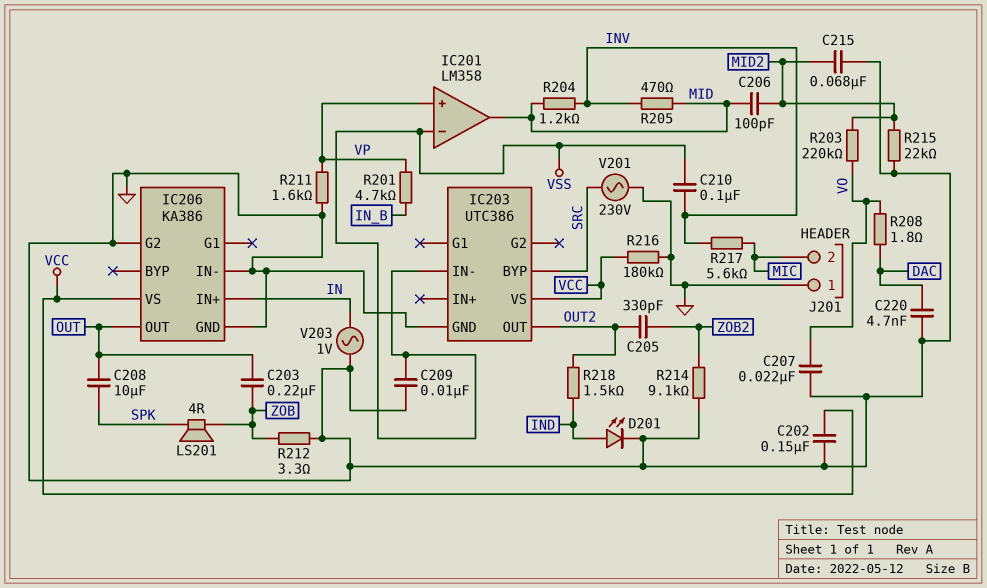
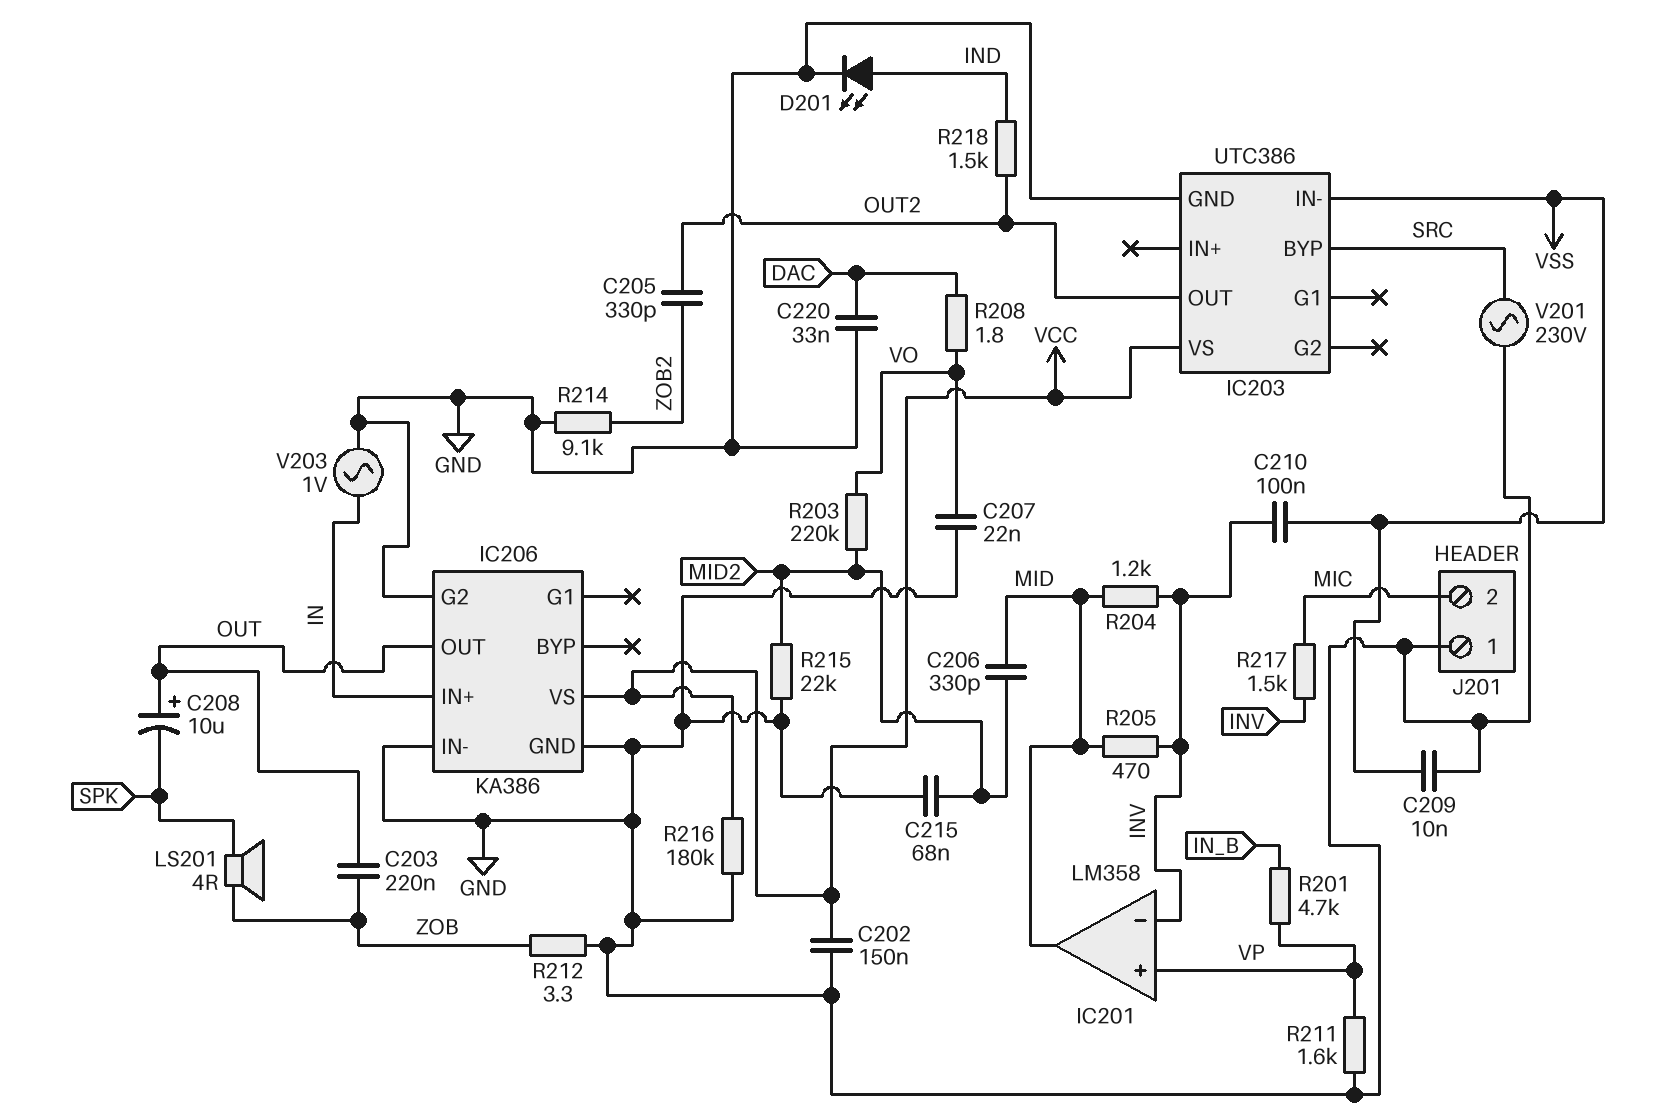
C206: 100pF (MID, MID2) -> 330pF (MID, MID2)
C208: 10uF (OUT, SPK) -> 10uF (plus OUT, minus SPK)
C220: 4.7nF (DAC, GND) -> 33nF (DAC, GND)
IC201 pin in-: VSS -> INV
R217: 5.6k (INV, MIC) -> 1.5k (INV, MIC)

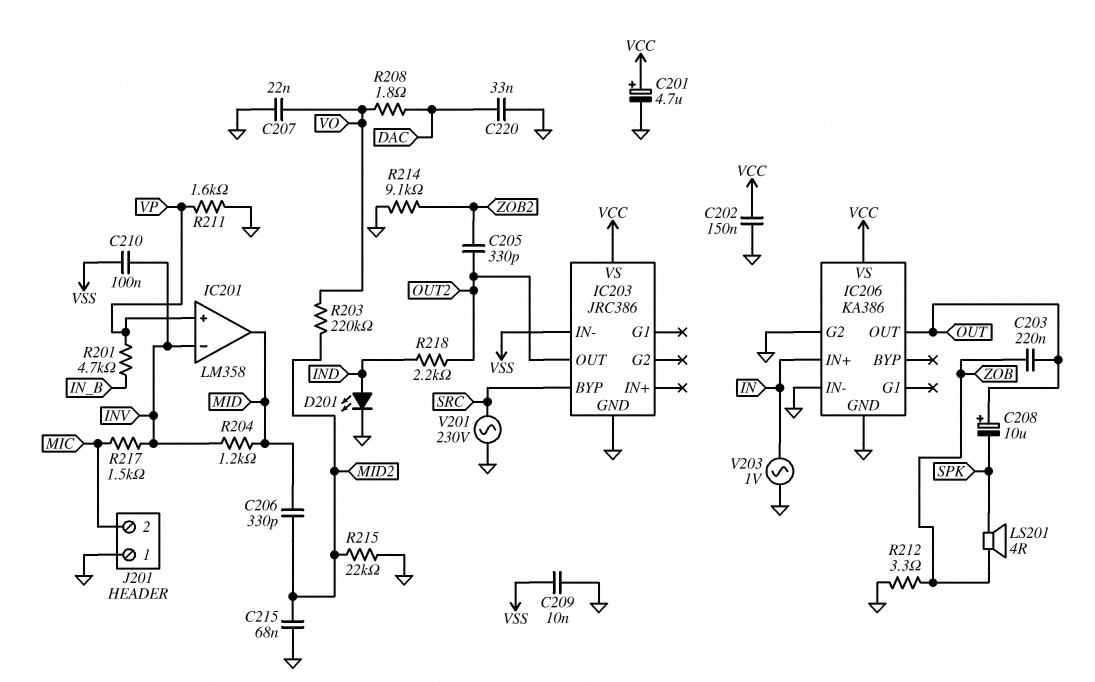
C201: none -> 4.7uF (plus VCC, minus GND)
IC203: UTC386 -> JRC386
R205: 470 (INV, MID) -> none
R216: 180k (GND, VCC) -> none
R218: 1.5k (IND, OUT2) -> 2.2k (IND, OUT2)

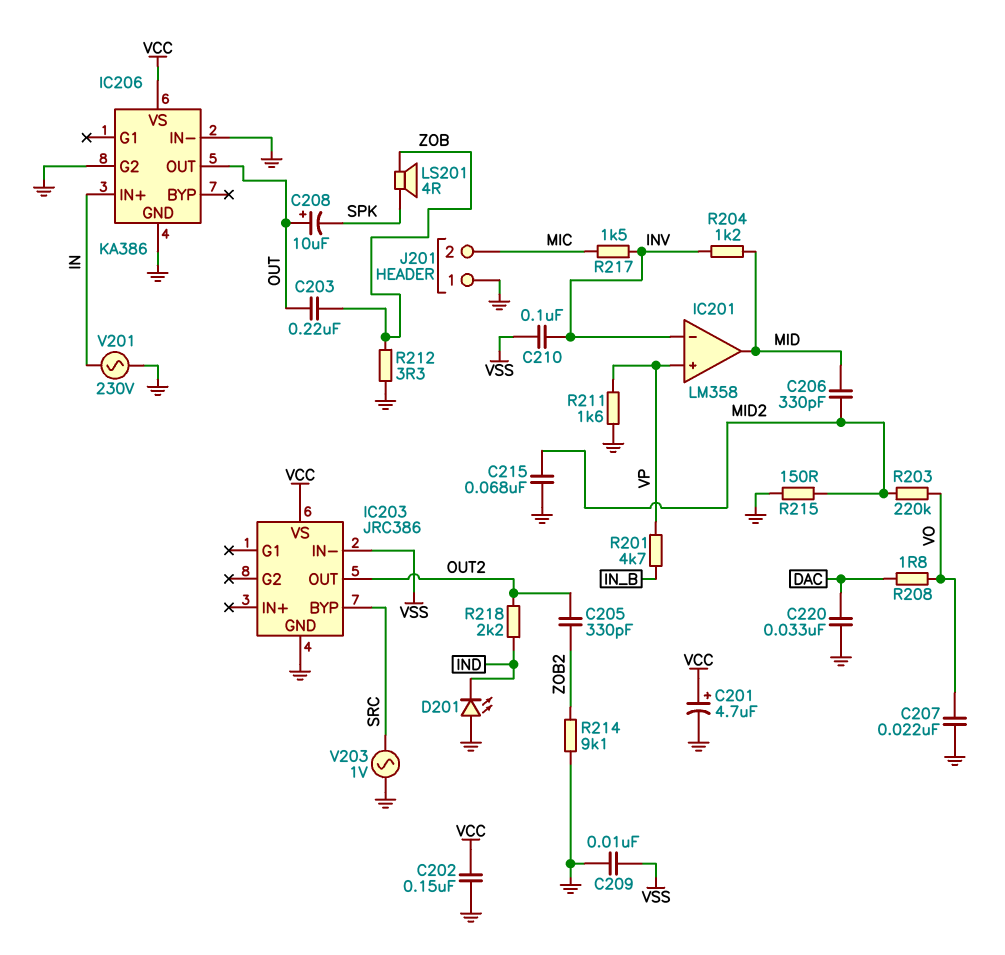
D201: LED (A IND, K GND) -> LED (A GND, K IND)
R215: 22k (GND, MID2) -> 150 (GND, MID2)
V201: AC 230V (GND, SRC) -> AC 230V (GND, IN)
V203: AC 1V (GND, IN) -> AC 1V (GND, SRC)

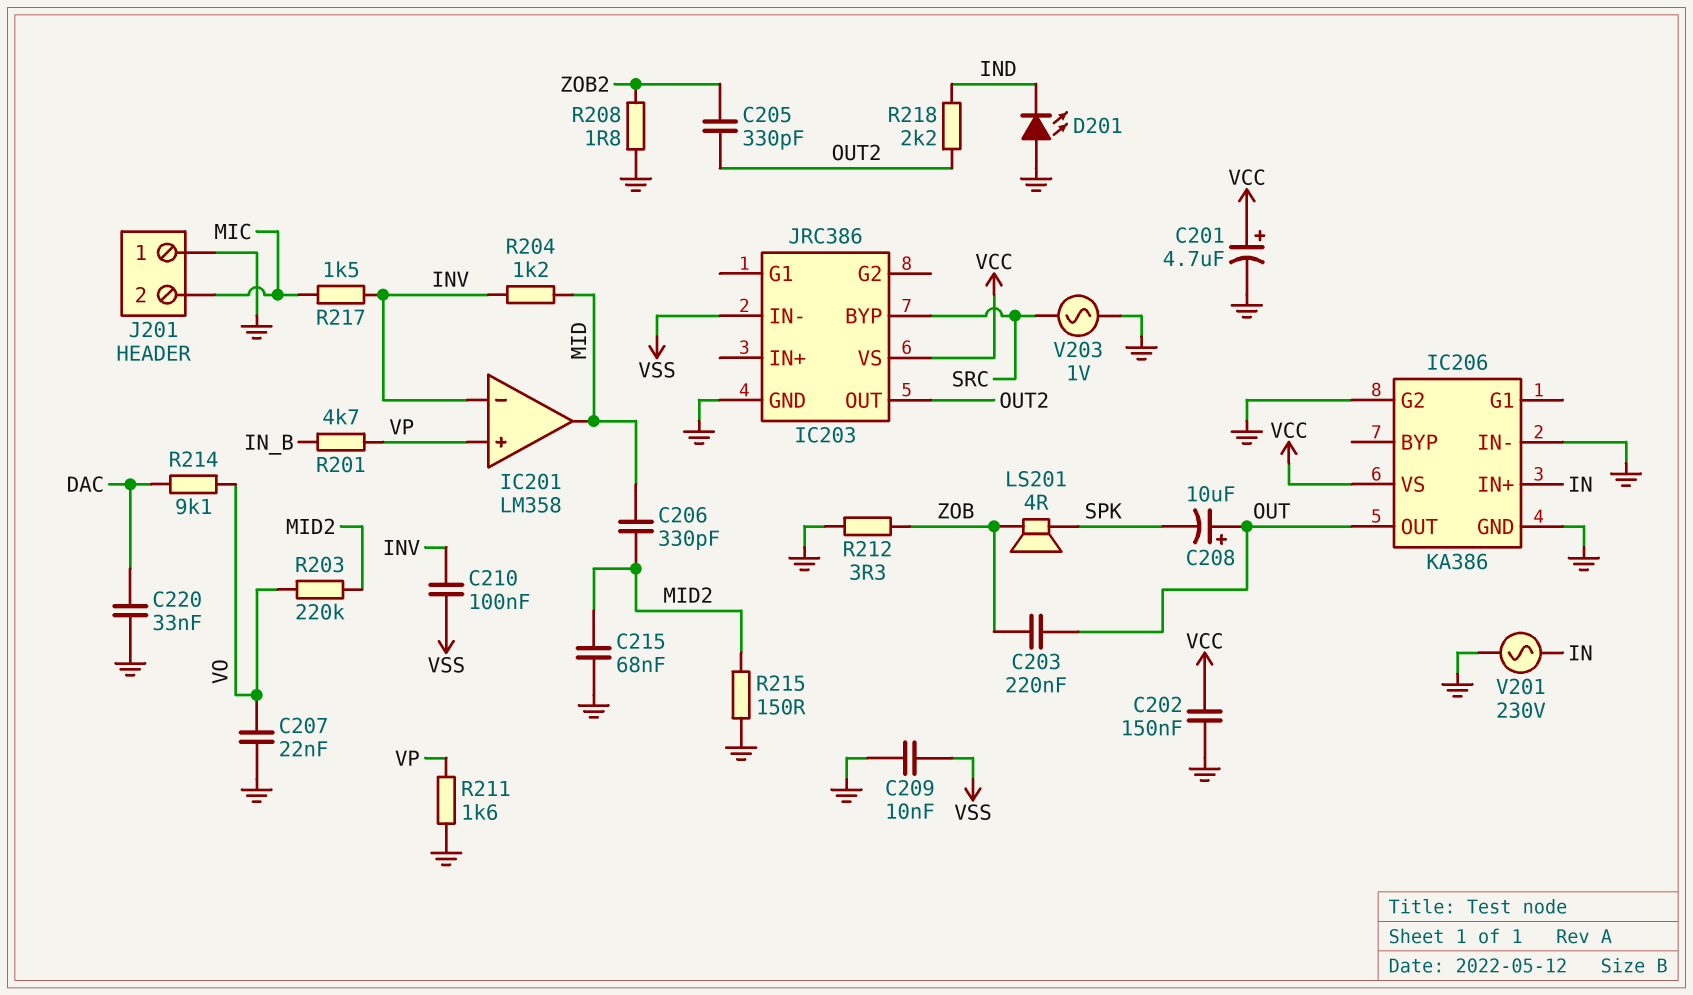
R208: 1.8 (DAC, VO) -> 1.8 (GND, ZOB2)
R214: 9.1k (GND, ZOB2) -> 9.1k (DAC, VO)

